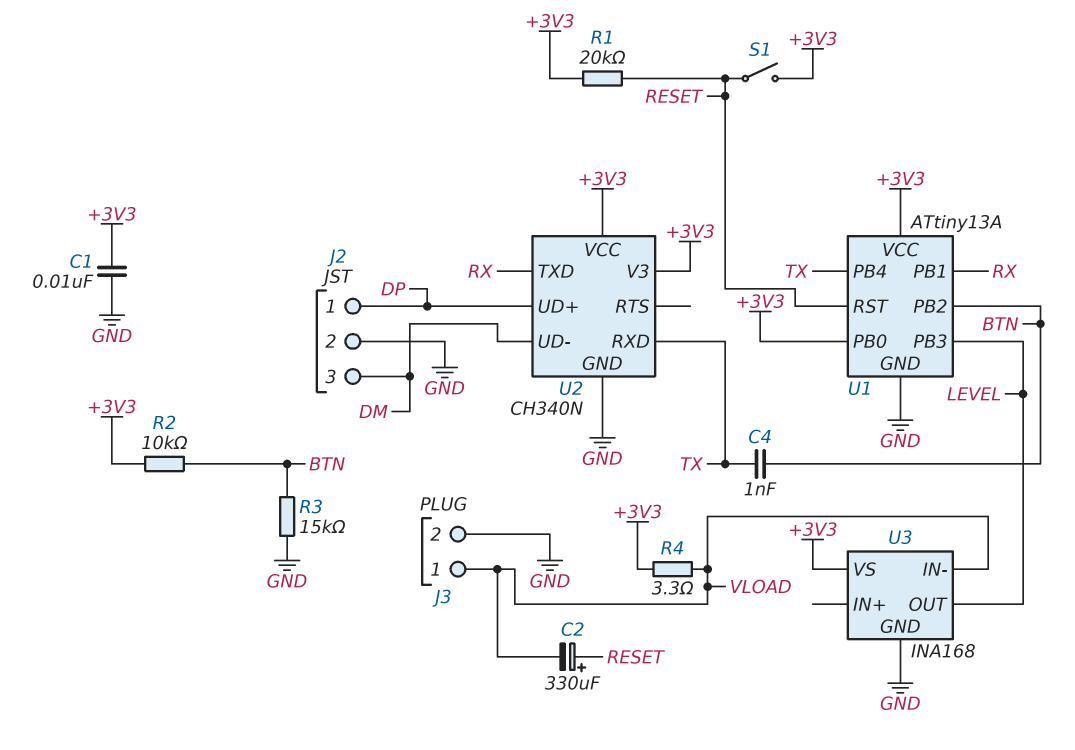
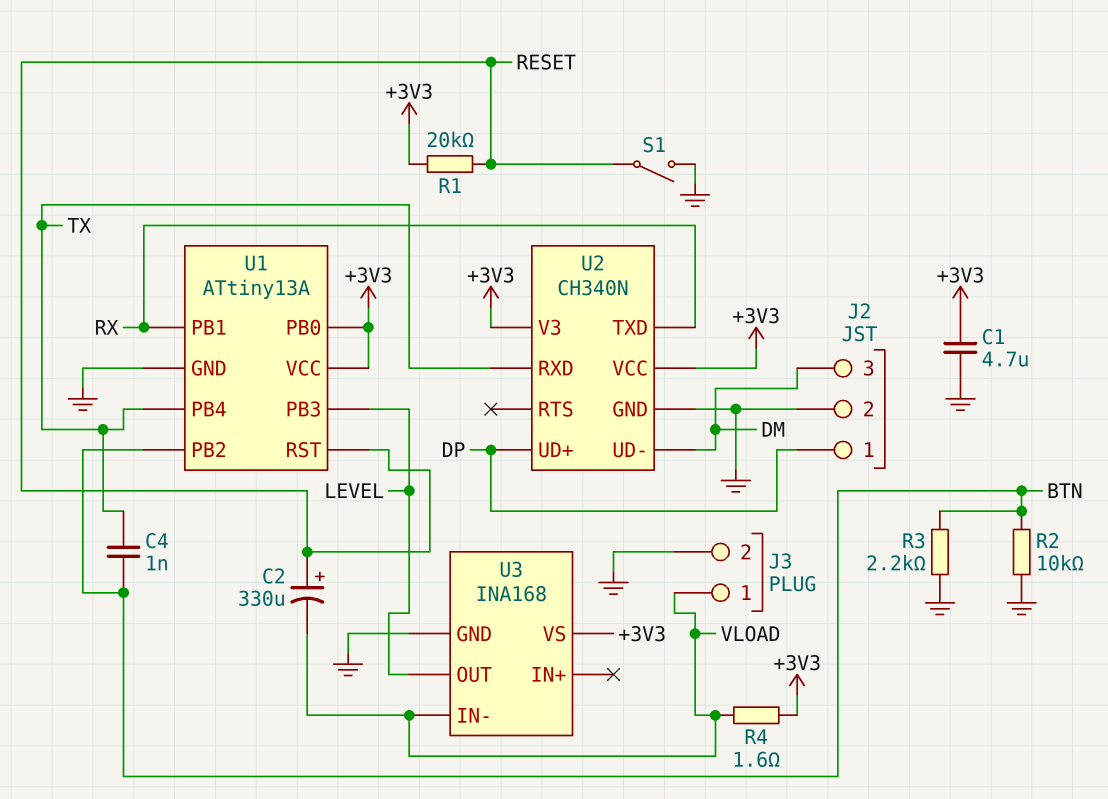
C1: 10nF (+3V3, GND) -> 4.7uF (+3V3, GND)
R2: 10k (+3V3, BTN) -> 10k (BTN, GND)
R3: 15k (BTN, GND) -> 2.2k (BTN, GND)
R4: 3.3 (+3V3, VLOAD) -> 1.6 (+3V3, VLOAD)
S1: switch (+3V3, RESET) -> switch (GND, RESET)

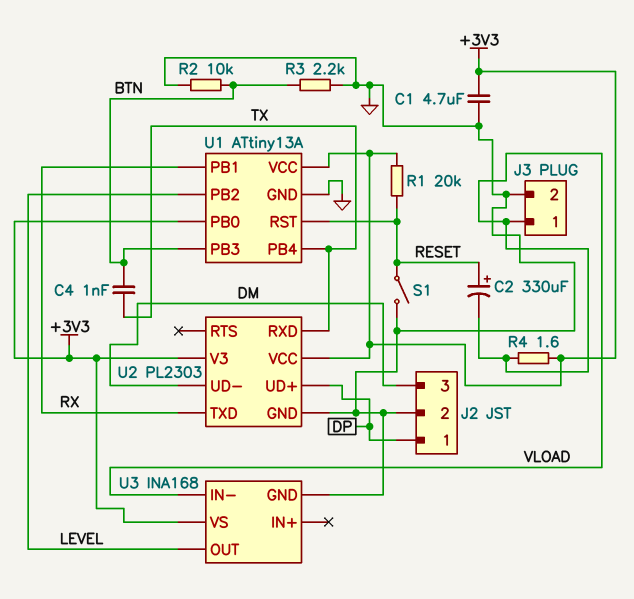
U1 pin PB2: BTN -> LEVEL
U1 pin PB3: LEVEL -> BTN
U2: CH340N -> PL2303

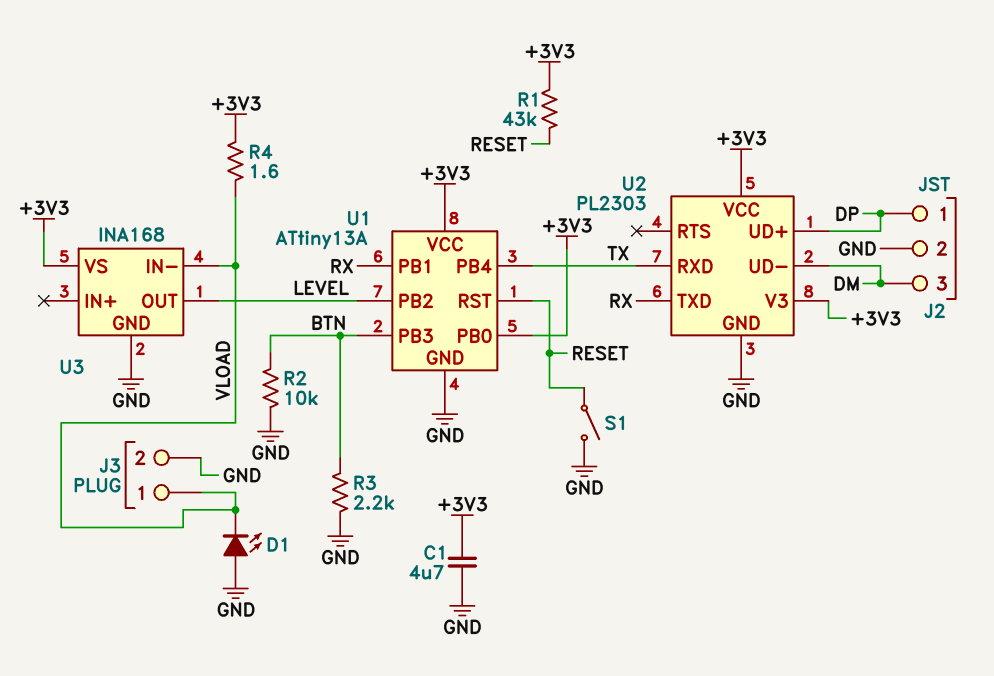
C2: 330uF (plus RESET, minus VLOAD) -> none
C4: 1nF (BTN, TX) -> none
D1: none -> LED (A GND, K VLOAD)
R1: 20k (+3V3, RESET) -> 43k (+3V3, RESET)

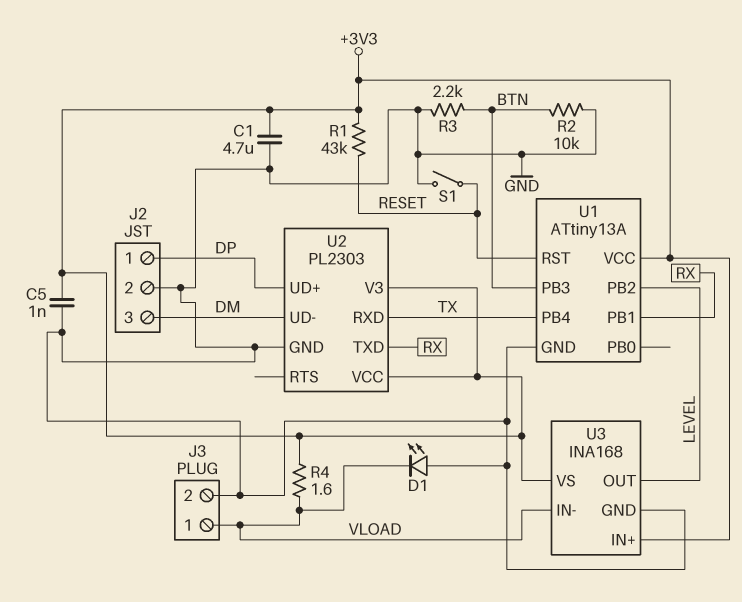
C5: none -> 1nF (+3V3, GND)
U1 pin PB0: +3V3 -> none
U3 pin IN+: none -> +3V3

